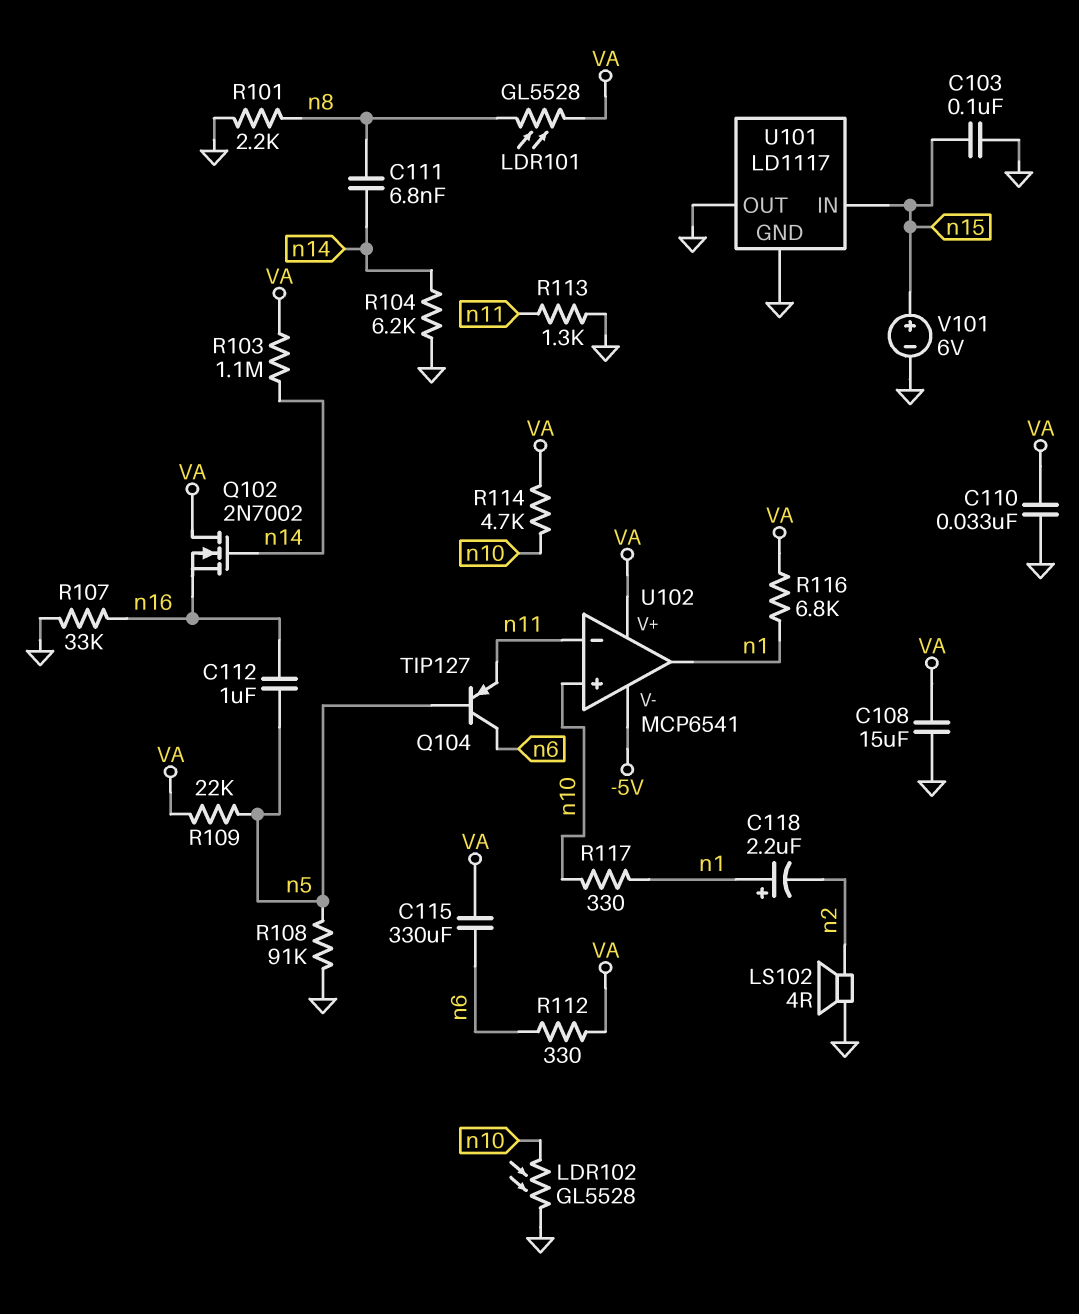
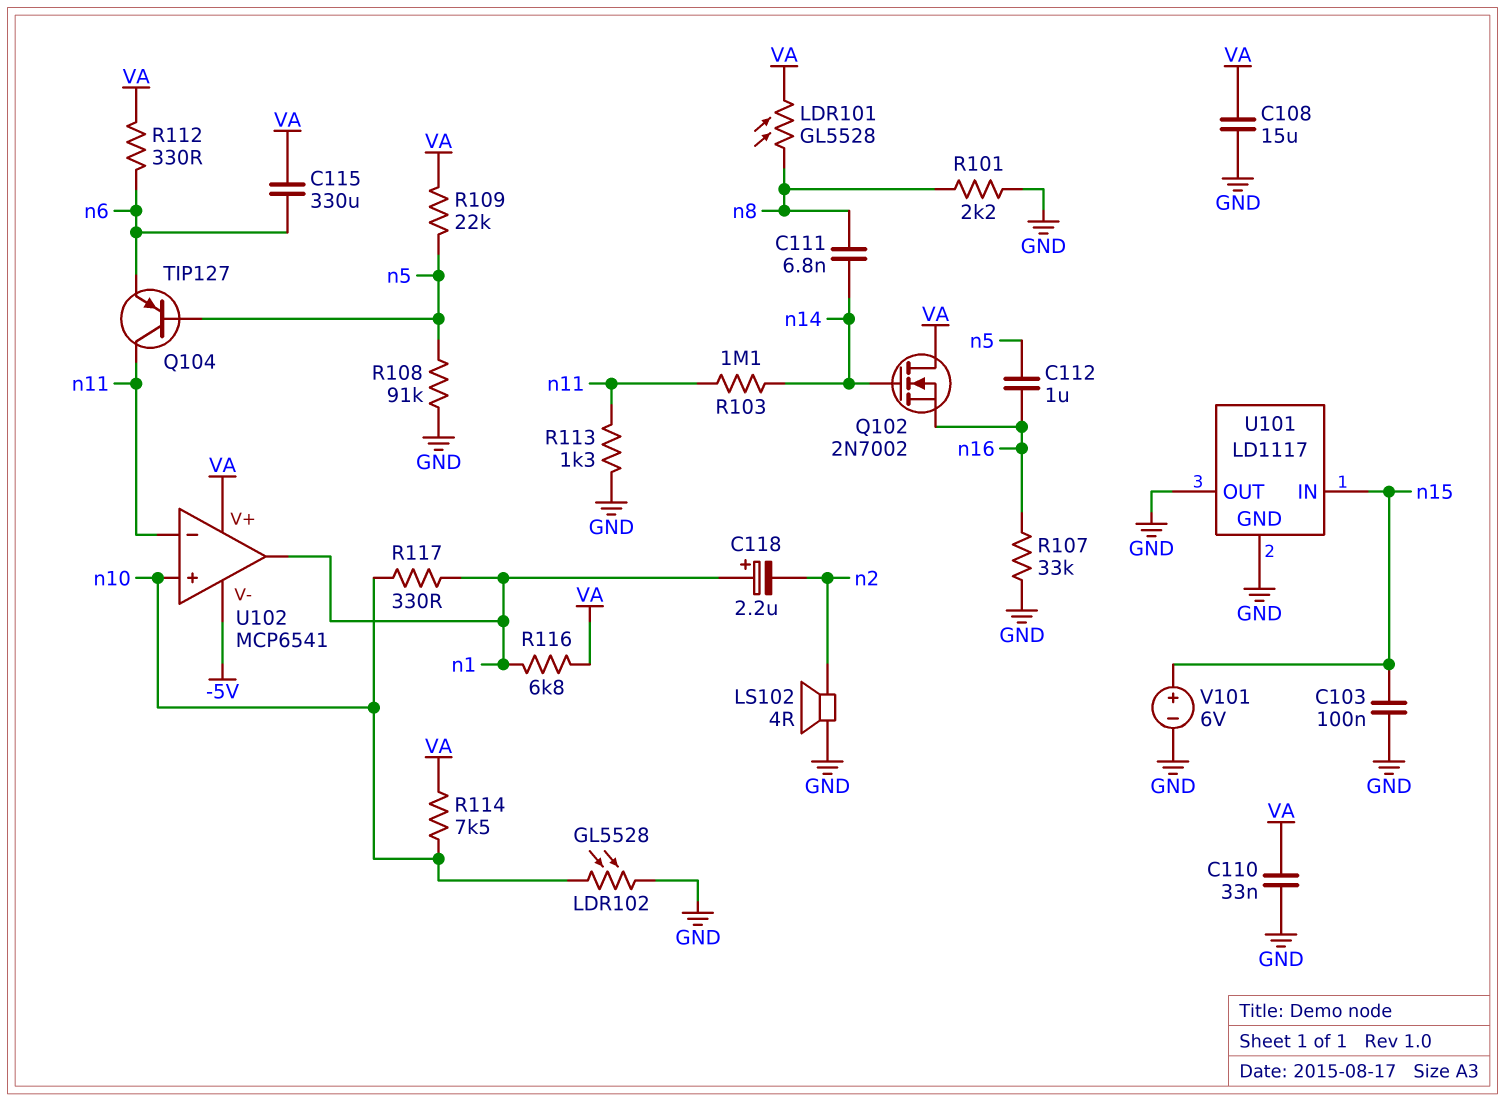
Q104: PNP TIP127 (B n5, C n6, E n11) -> PNP TIP127 (B n5, C n11, E n6)
R103: 1.1M (VA, n14) -> 1.1M (n11, n14)
R104: 6.2k (GND, n14) -> none
R114: 4.7k (VA, n10) -> 7.5k (VA, n10)

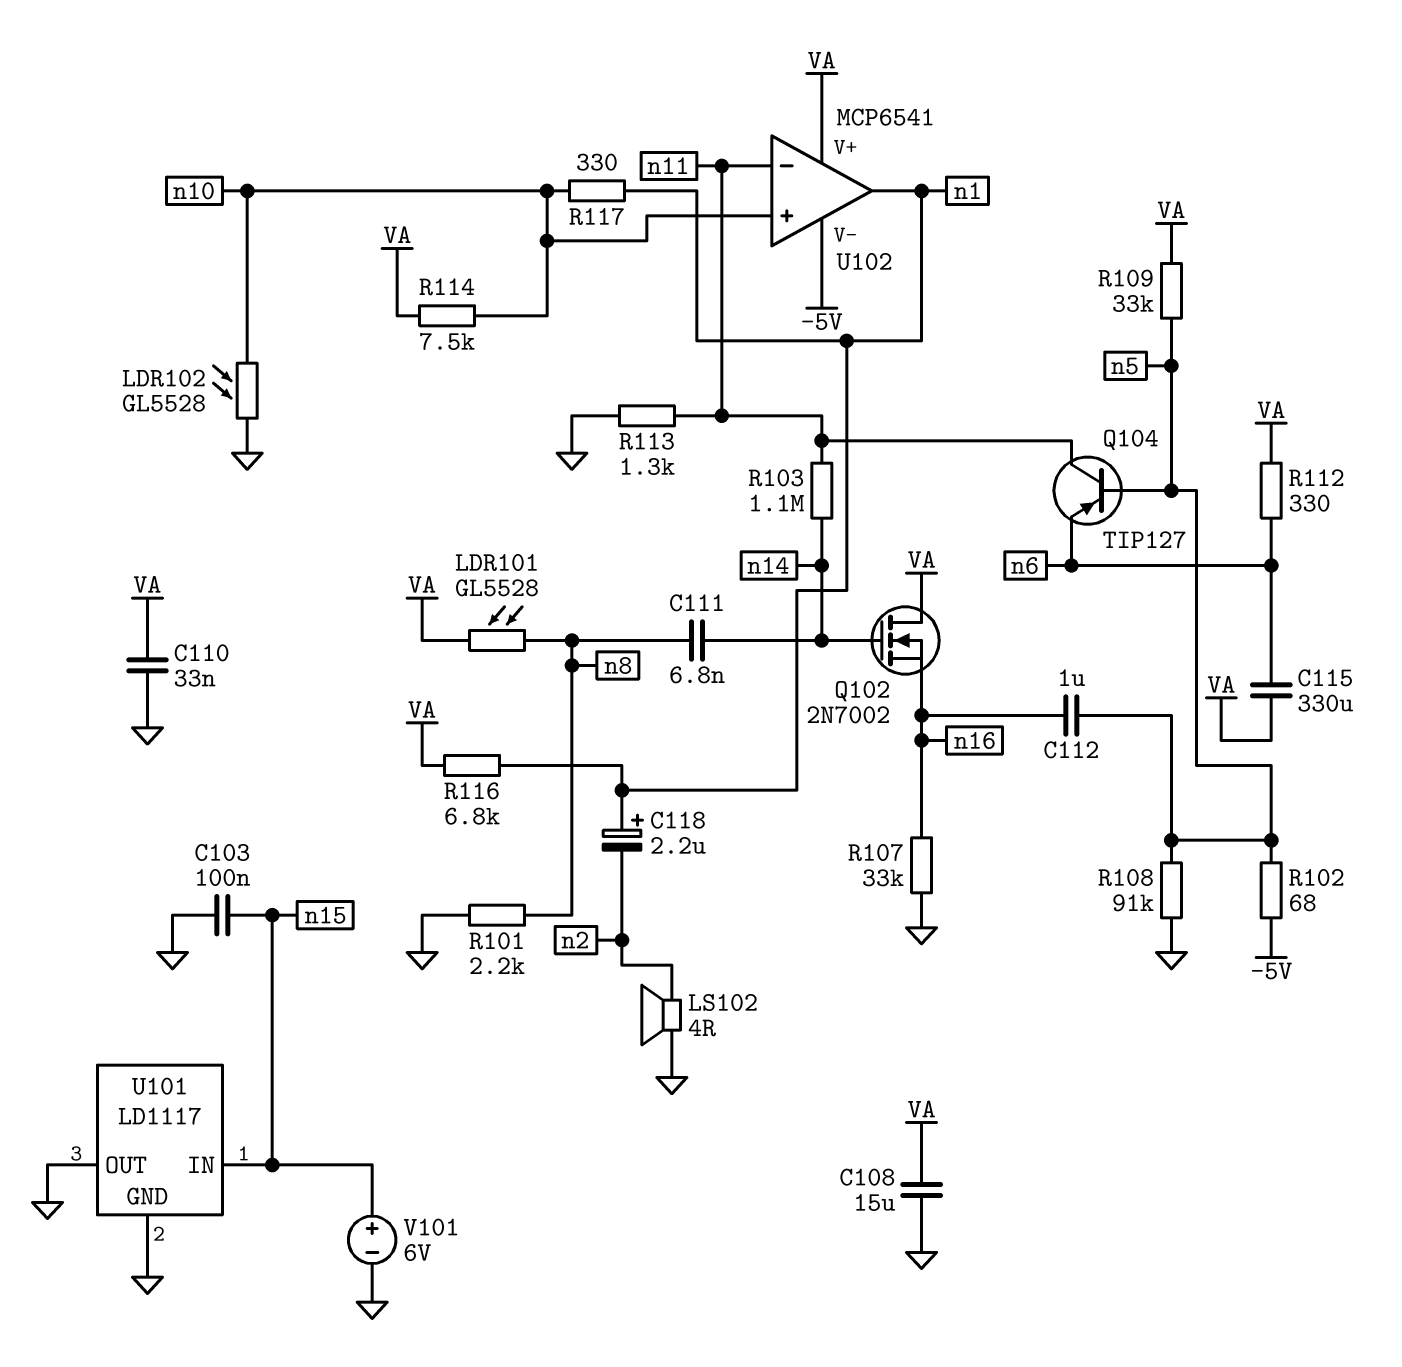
R102: none -> 68 (-5V, n5)
R109: 22k (VA, n5) -> 33k (VA, n5)

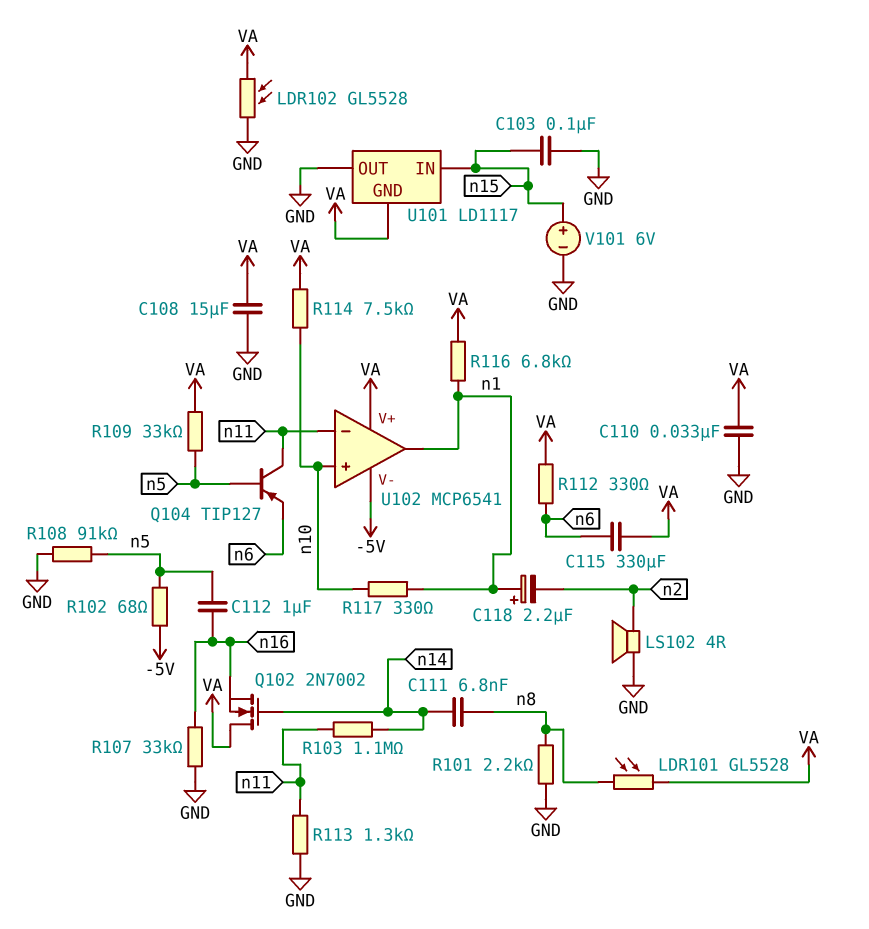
LDR102: GL5528 (GND, n10) -> GL5528 (GND, VA)
U101 pin GND: GND -> VA

